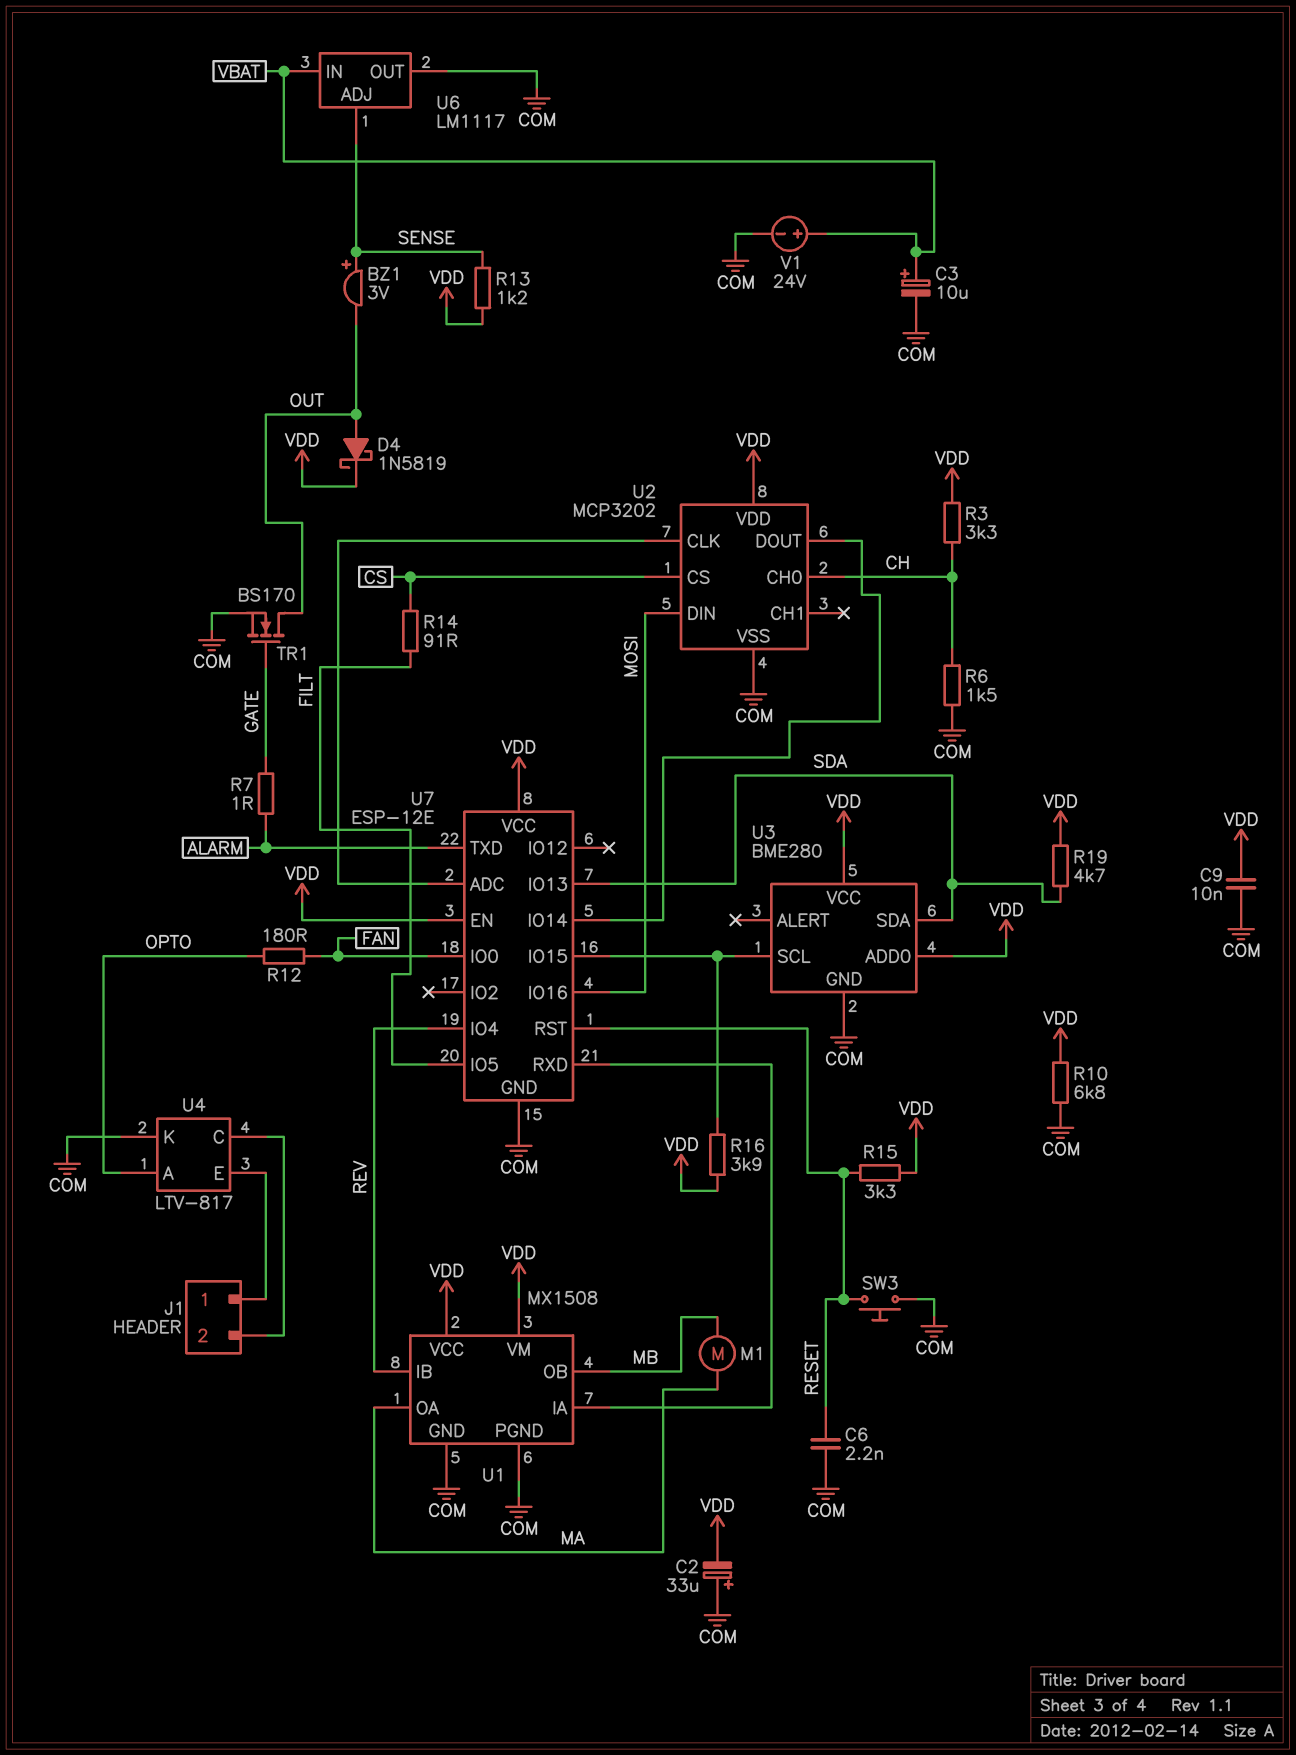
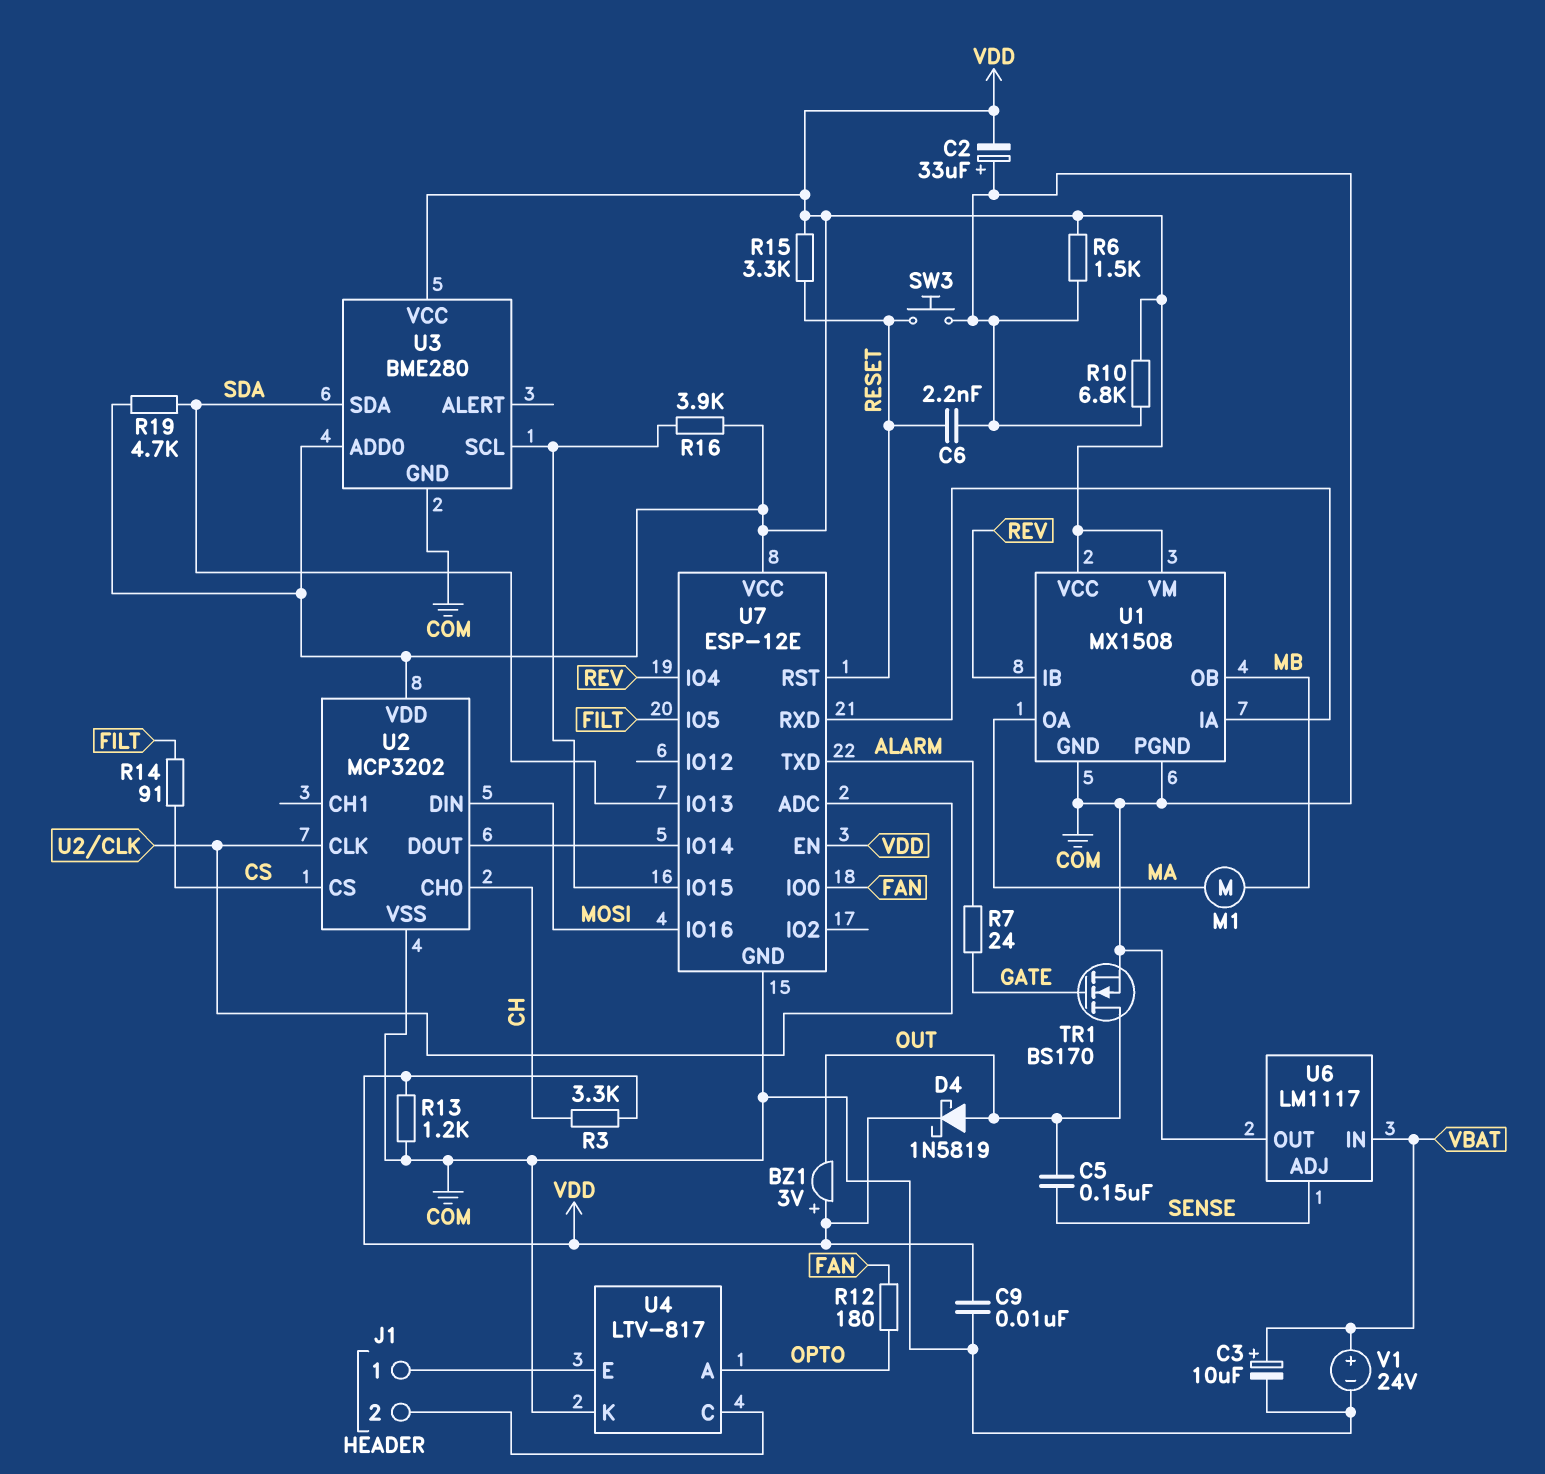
BZ1: buzzer 3V (plus SENSE, minus OUT) -> buzzer 3V (plus VDD, minus OUT)
C5: none -> 150nF (OUT, SENSE)
R6: 1.5k (CH, COM) -> 1.5k (COM, VDD)
R7: 1 (ALARM, GATE) -> 24 (ALARM, GATE)
R13: 1.2k (SENSE, VDD) -> 1.2k (COM, VDD)

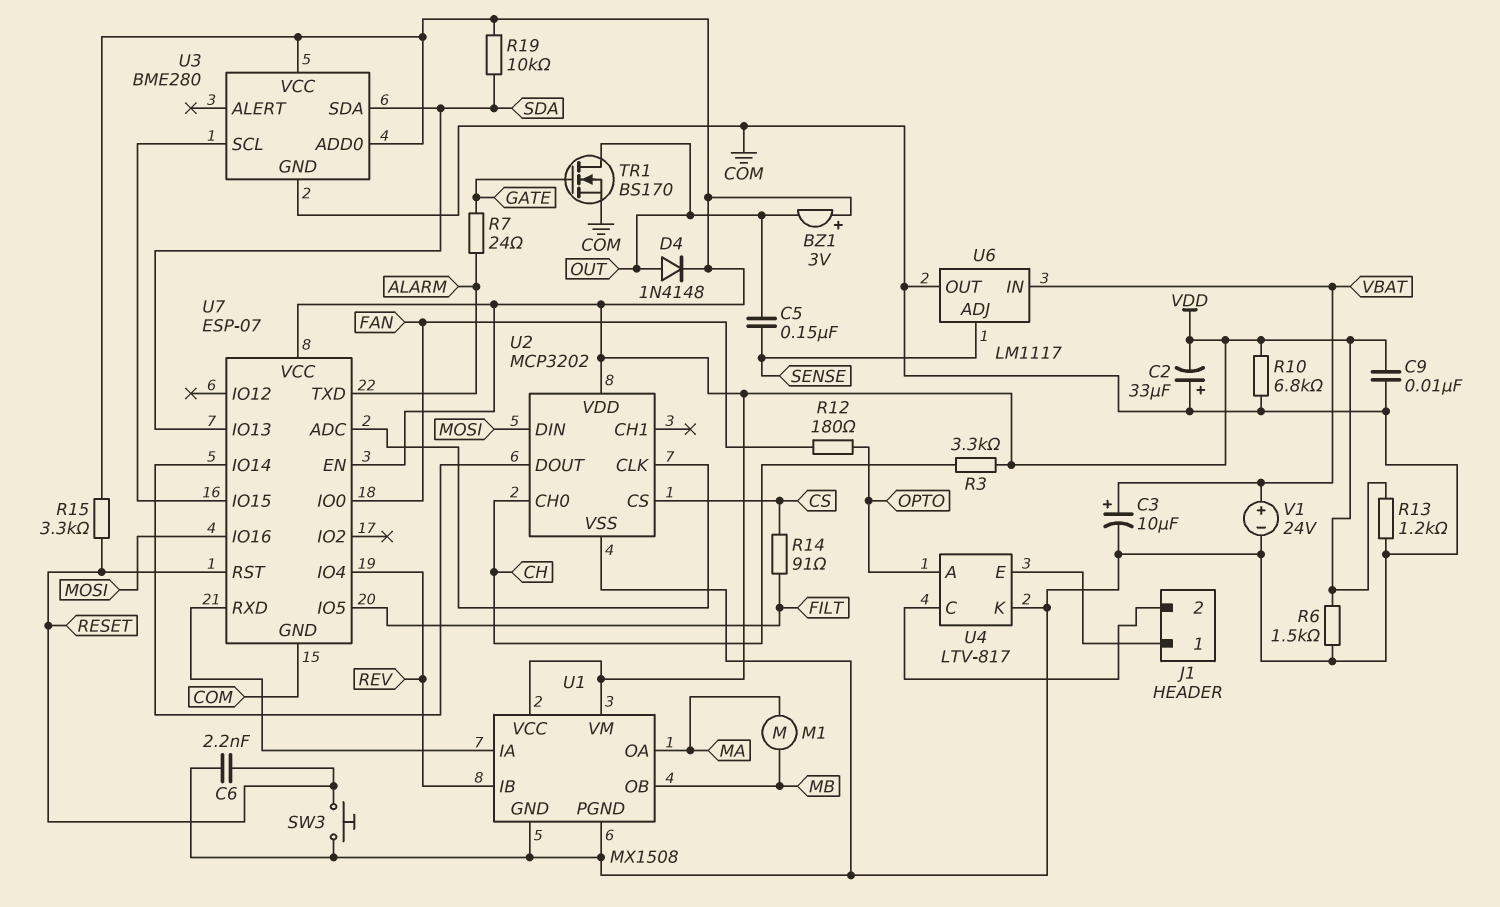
D4: schottky 1N5819 (A OUT, K VDD) -> diode 1N4148 (A OUT, K VDD)
R16: 3.9k (U3/SCL, VDD) -> none
R19: 4.7k (SDA, VDD) -> 10k (SDA, VDD)
U7: ESP-12E -> ESP-07

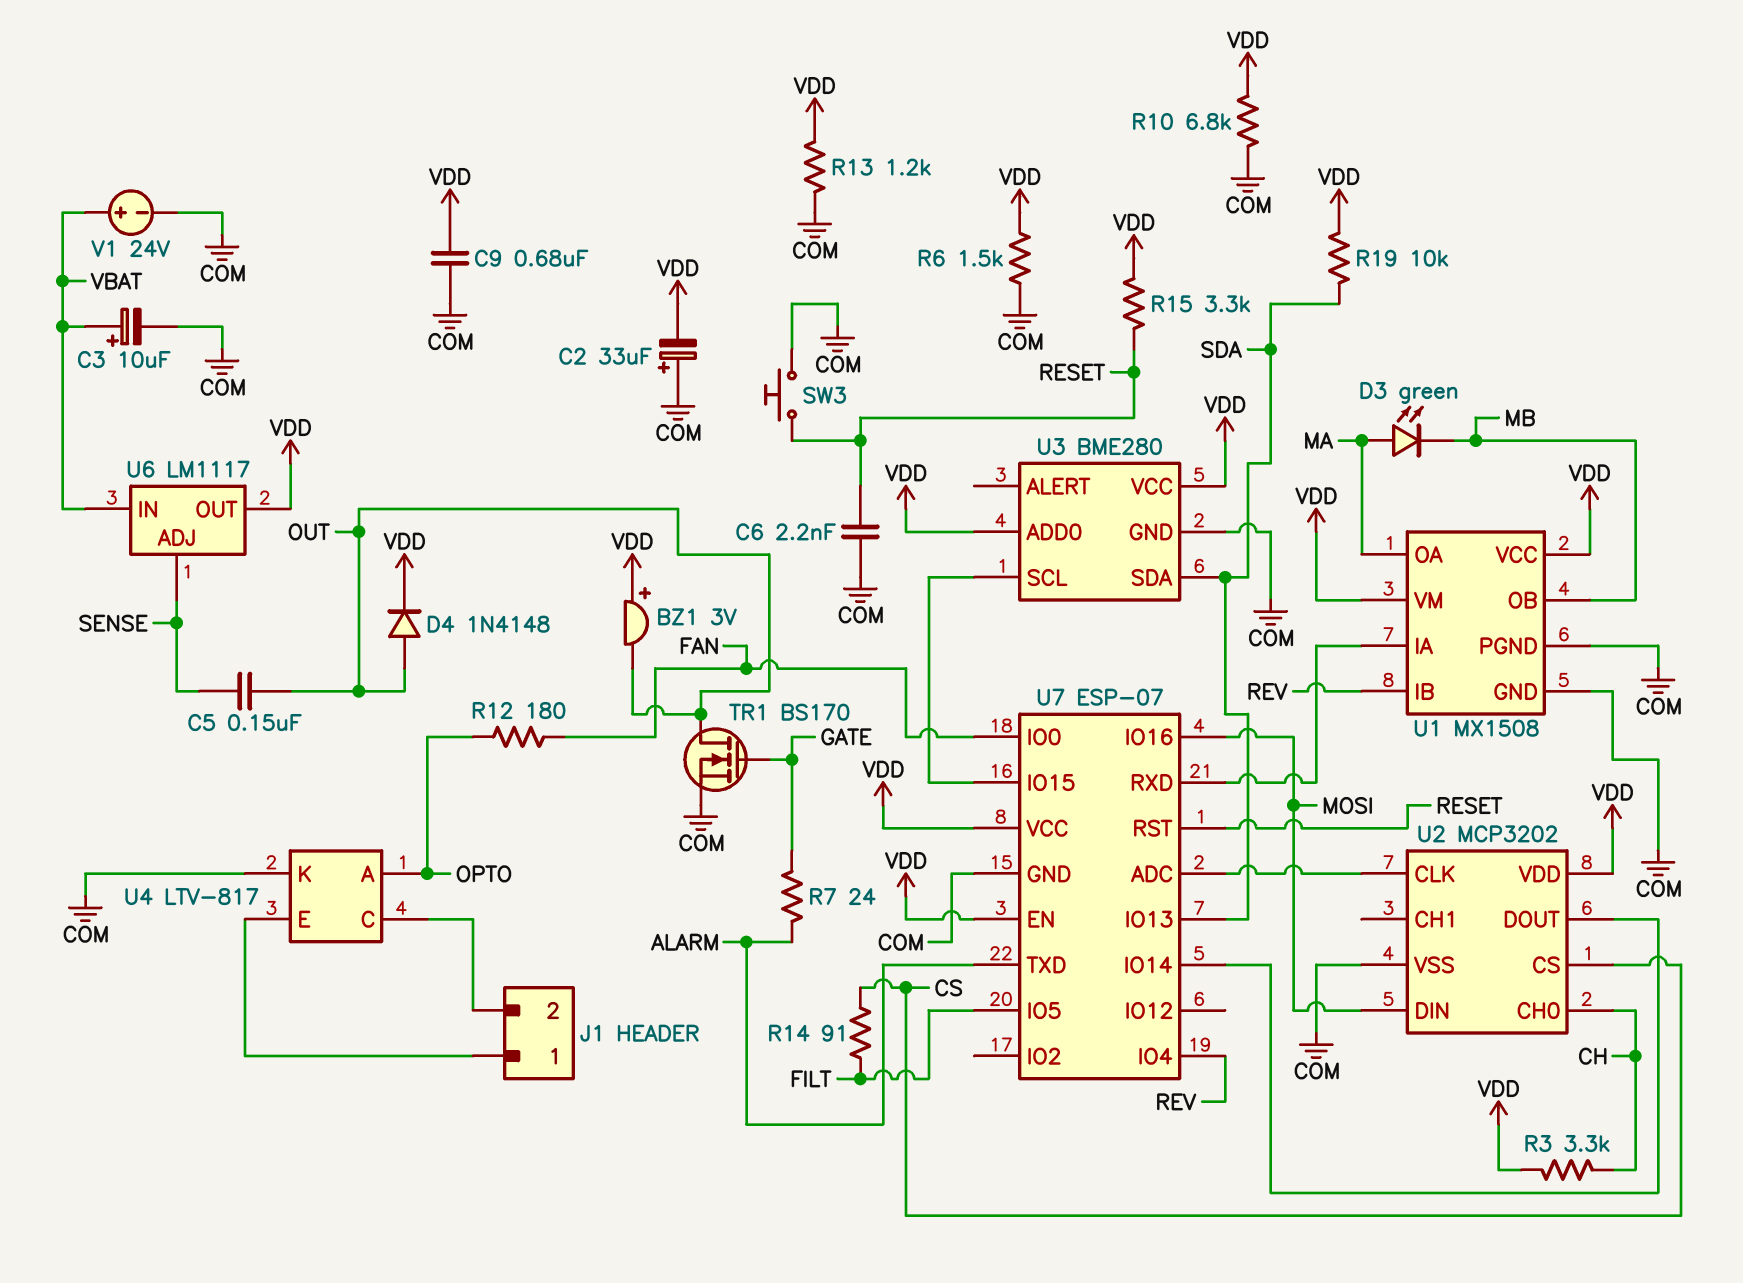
C9: 10nF (COM, VDD) -> 680nF (COM, VDD)
D3: none -> LED green (A MA, K MB)
M1: motor (MA, MB) -> none
U6 pin OUT: COM -> VDD

